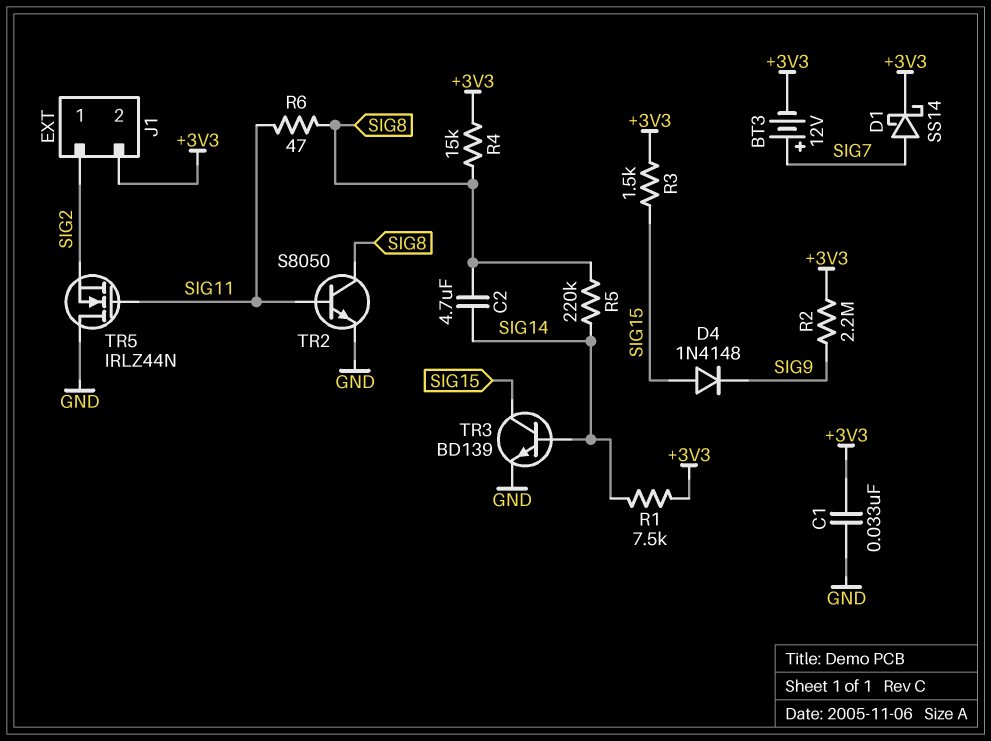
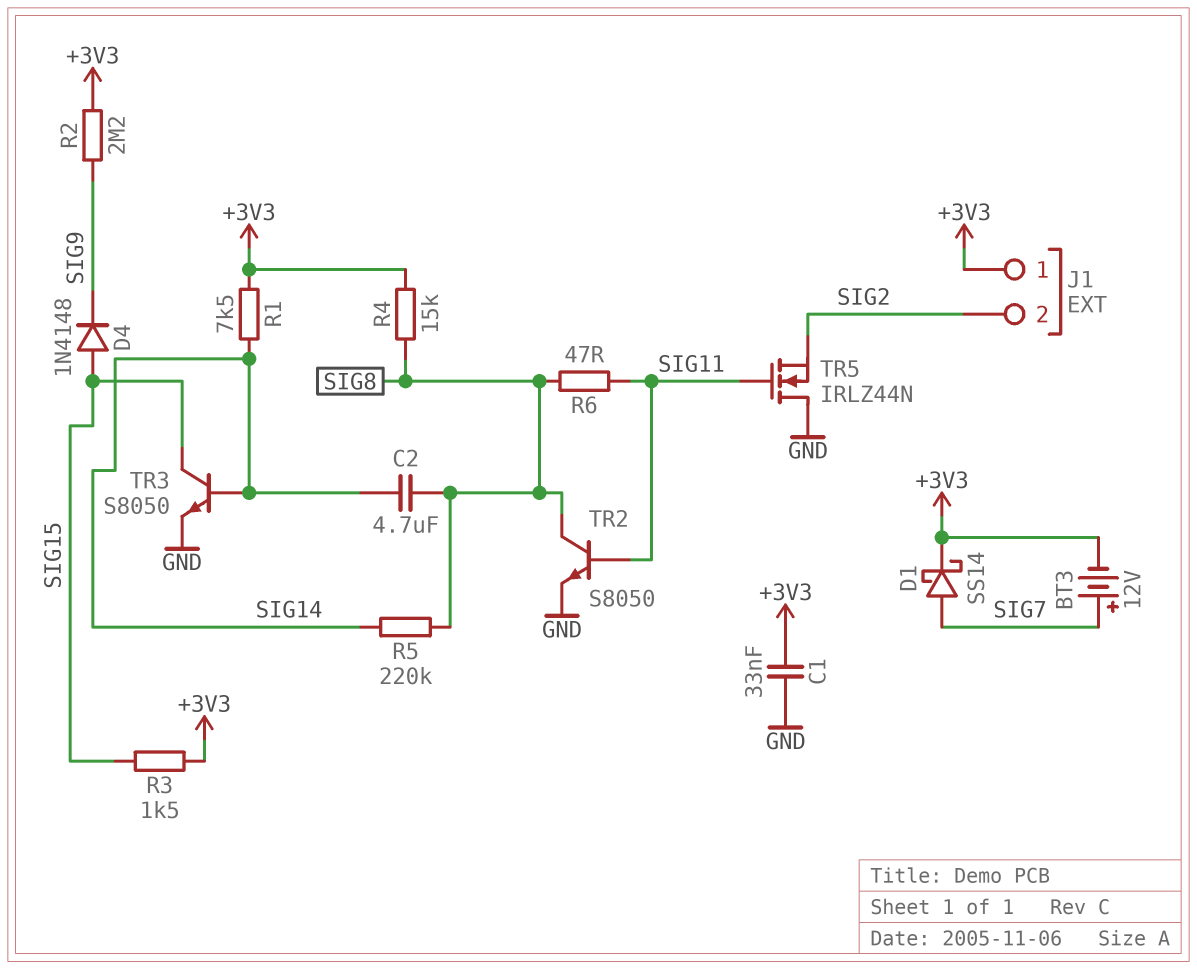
J1 pin 1: SIG2 -> +3V3
J1 pin 2: +3V3 -> SIG2
TR3: NPN BD139 (B SIG14, C SIG15, E GND) -> NPN S8050 (B SIG14, C SIG15, E GND)

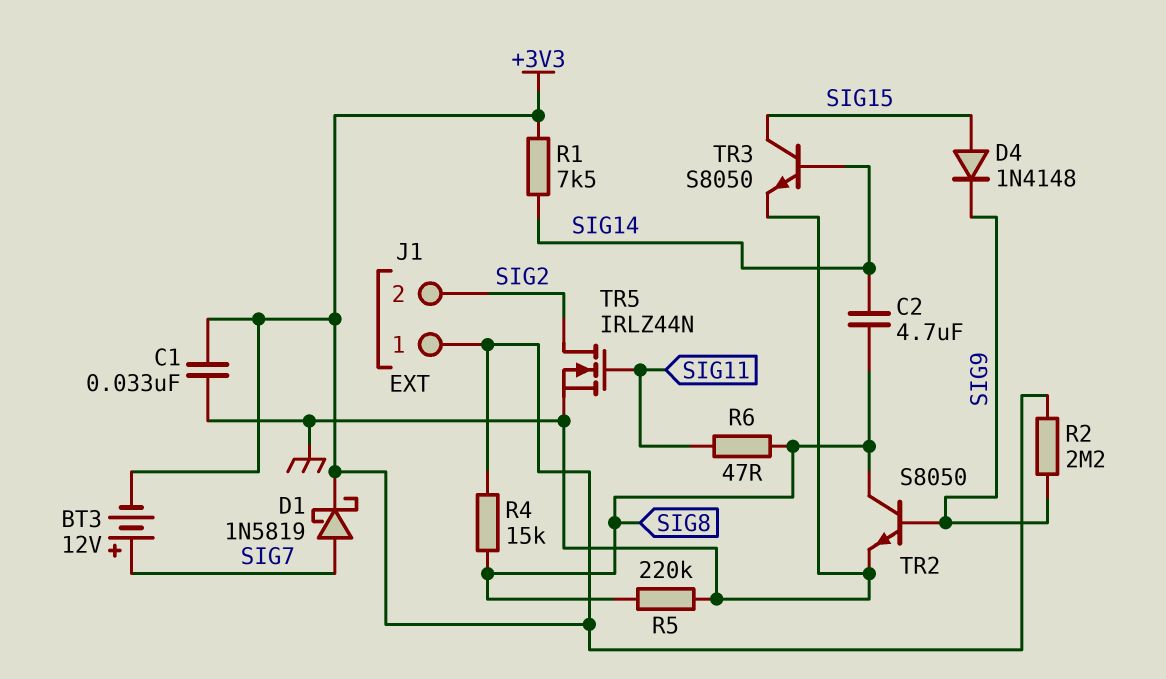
D1: schottky SS14 (A SIG7, K +3V3) -> schottky 1N5819 (A SIG7, K +3V3)
R3: 1.5k (+3V3, SIG15) -> none
R5: 220k (SIG8, SIG14) -> 220k (GND, SIG8)
TR2: NPN S8050 (B SIG11, C SIG8, E GND) -> NPN S8050 (B SIG9, C SIG8, E GND)
TR5: NMOS IRLZ44N (G SIG11, D GND, S SIG2) -> NMOS IRLZ44N (G SIG11, D SIG2, S GND)

